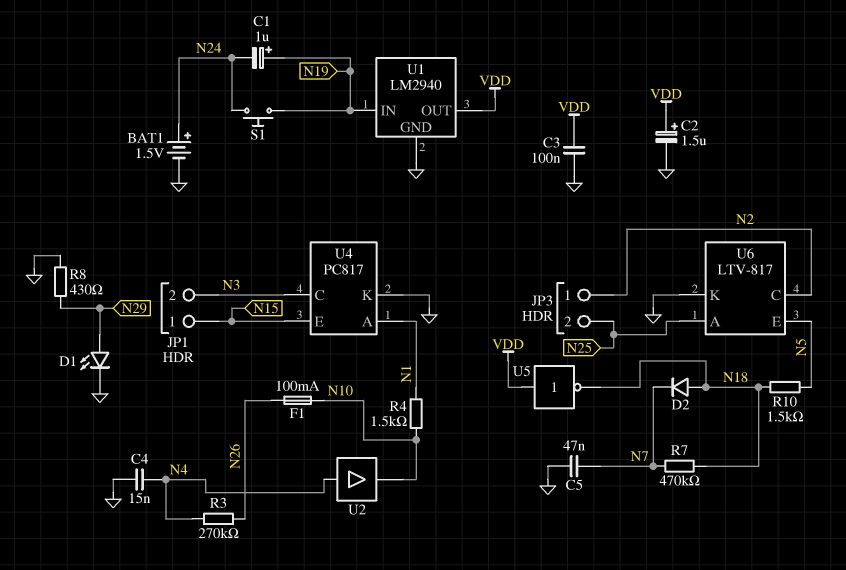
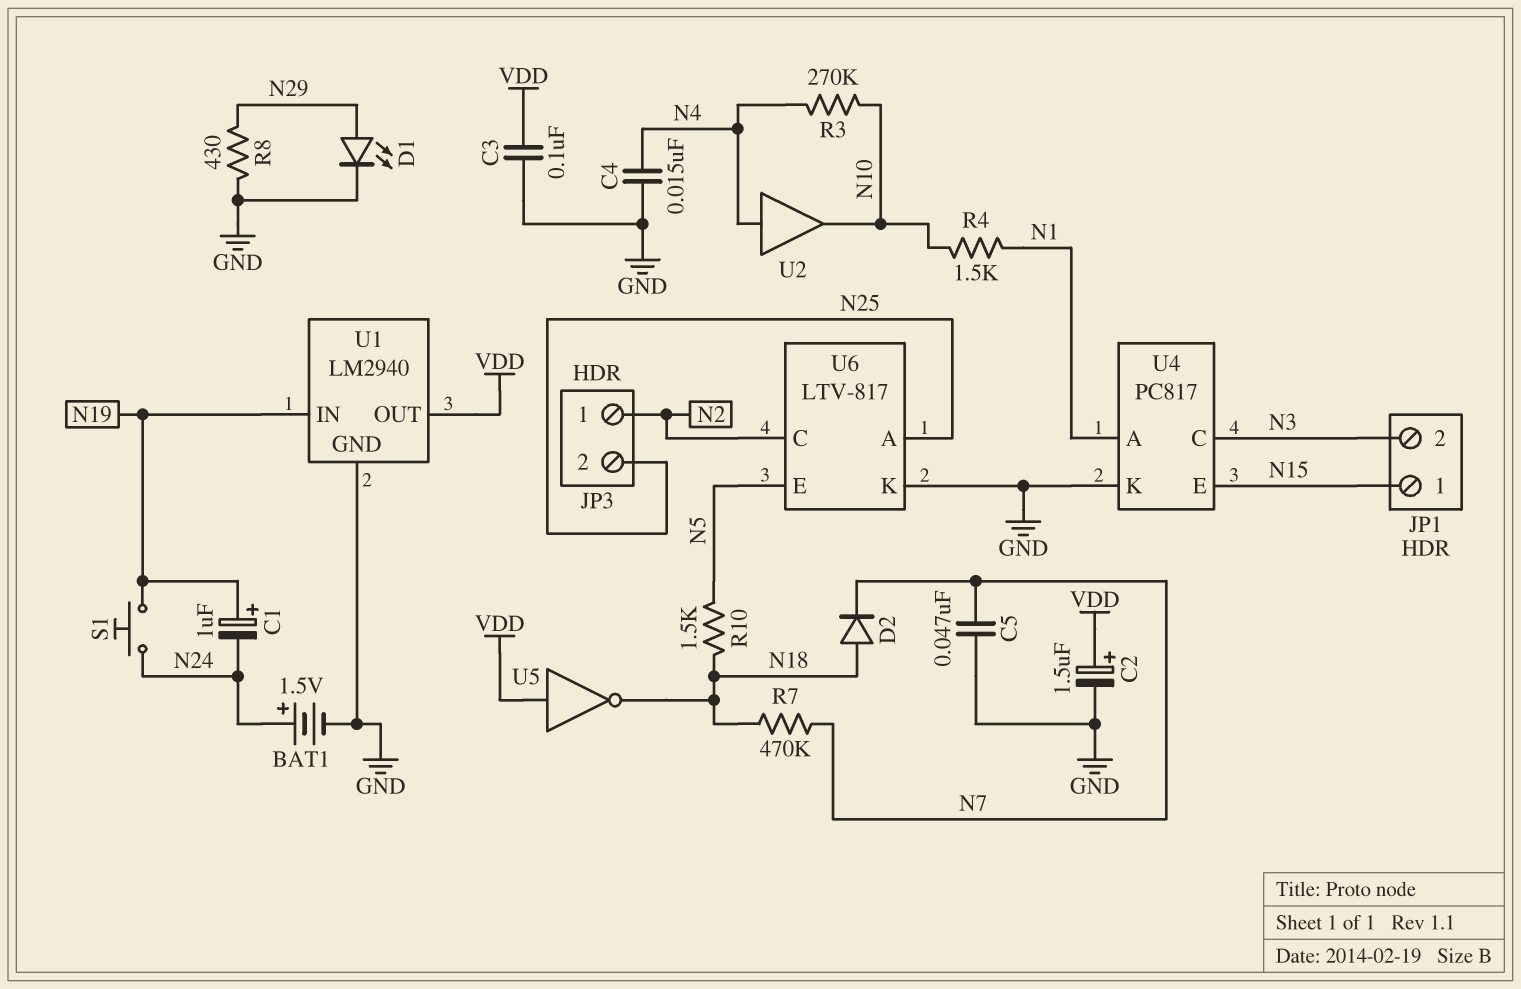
F1: 100mA (N10, N26) -> none
R3: 270k (N4, N26) -> 270k (N4, N10)

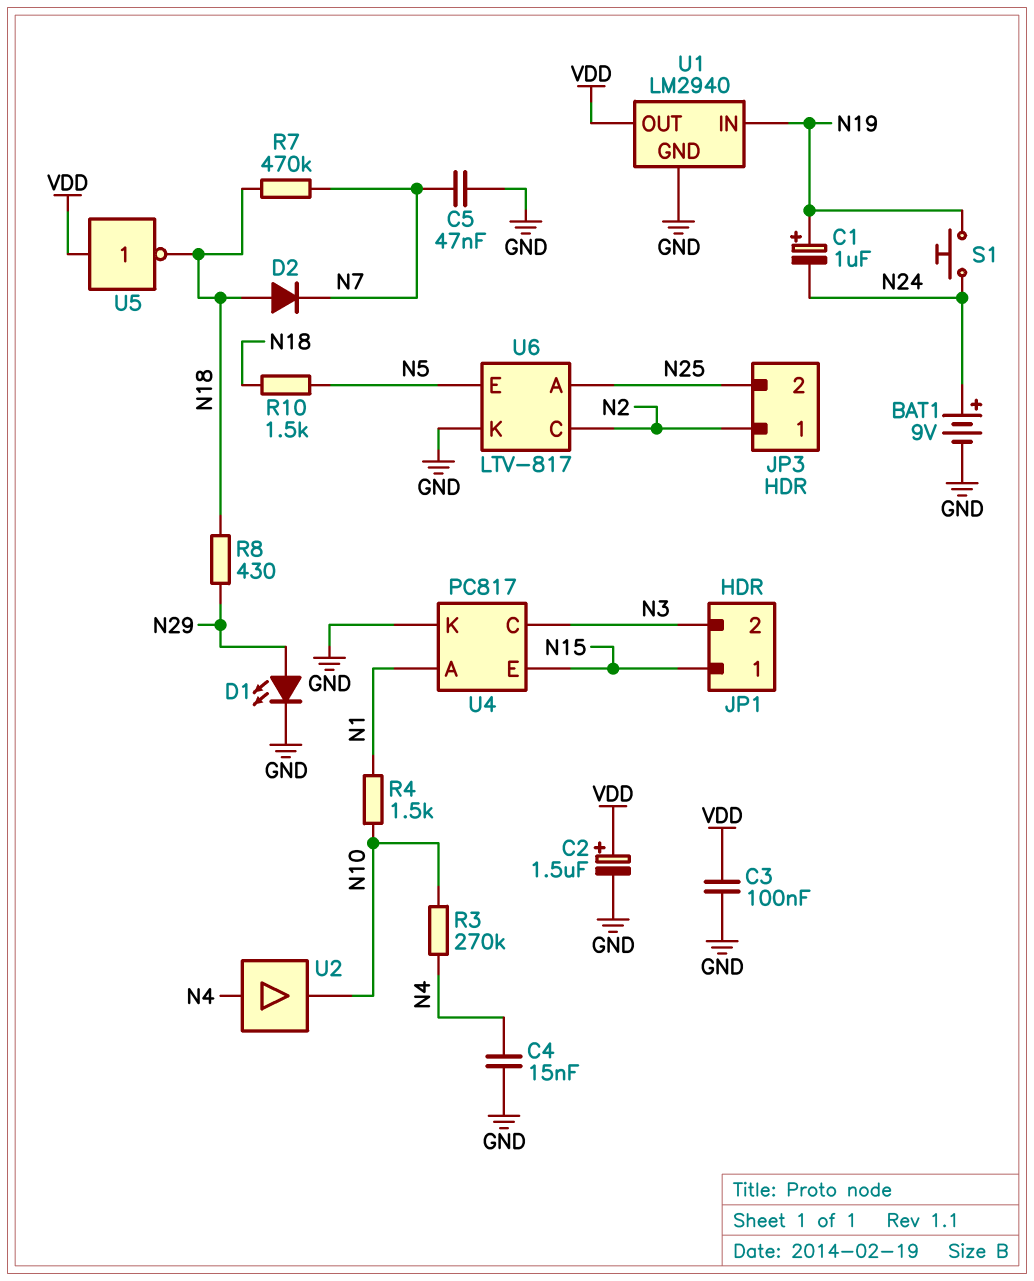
BAT1: 1.5V (plus N24, minus GND) -> 9V (plus N24, minus GND)
R8: 430 (GND, N29) -> 430 (N18, N29)

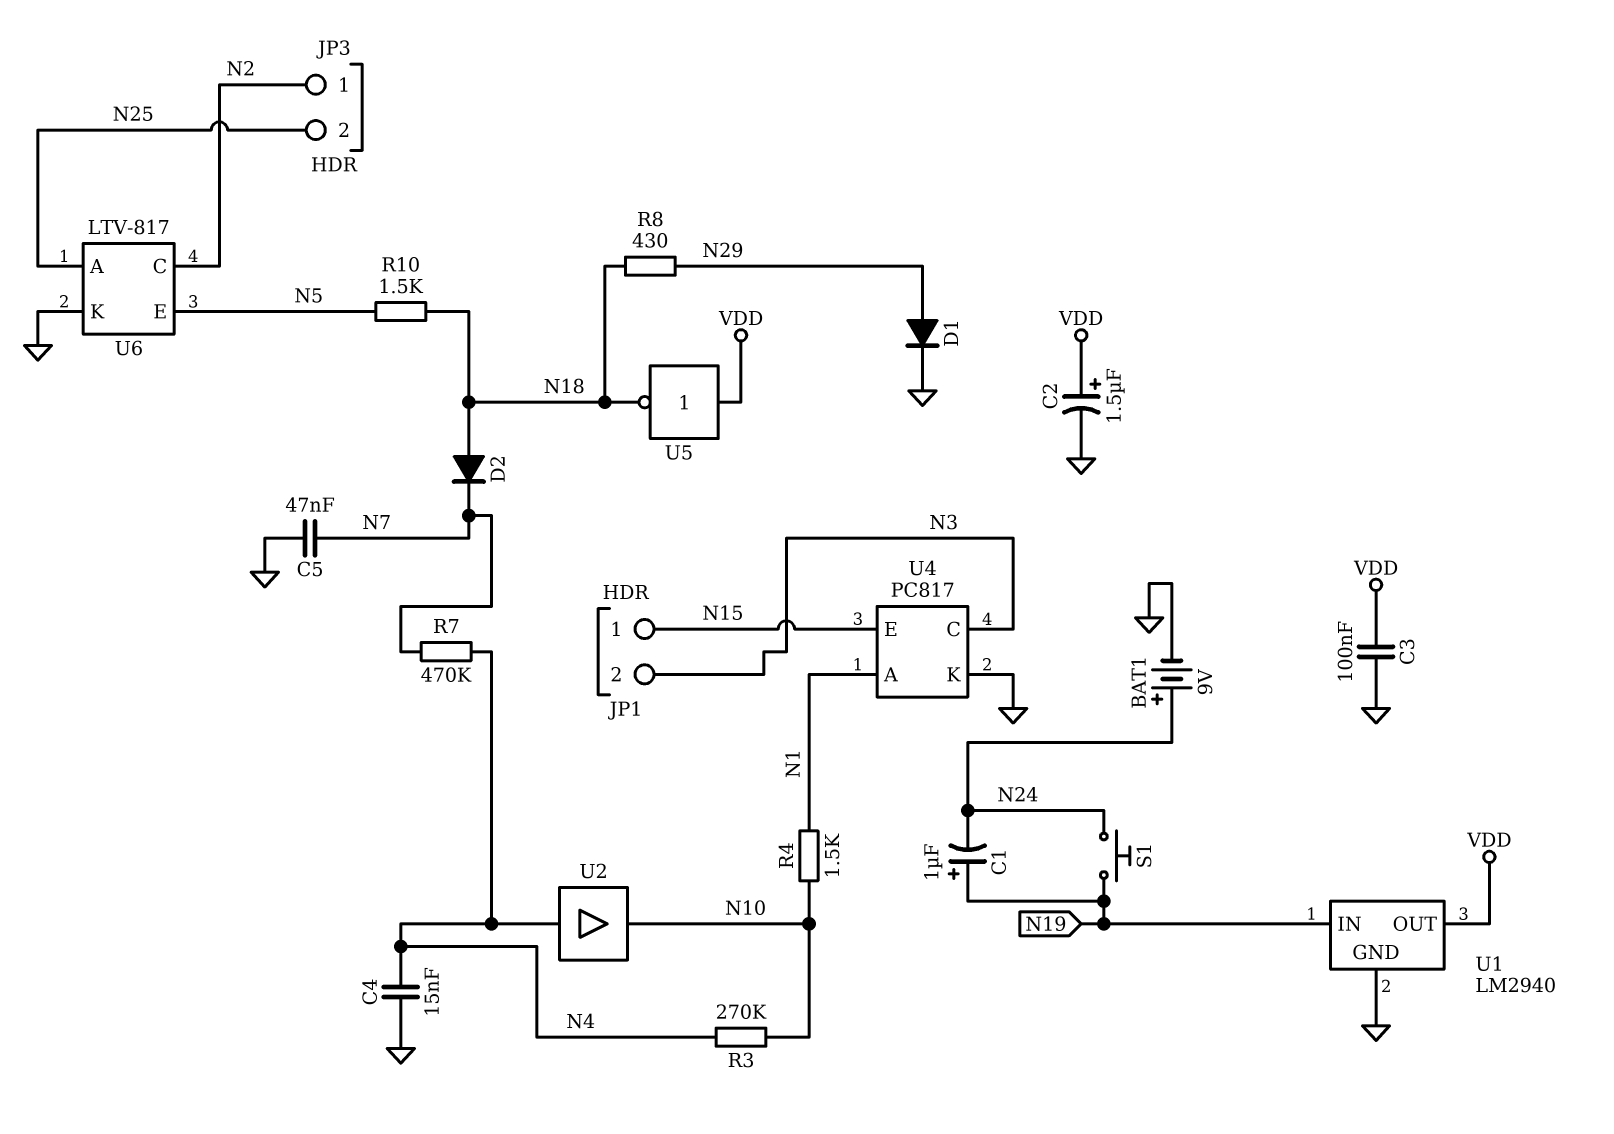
D1: LED (A N29, K GND) -> diode (A N29, K GND)
R7: 470k (N7, N18) -> 470k (N4, N7)

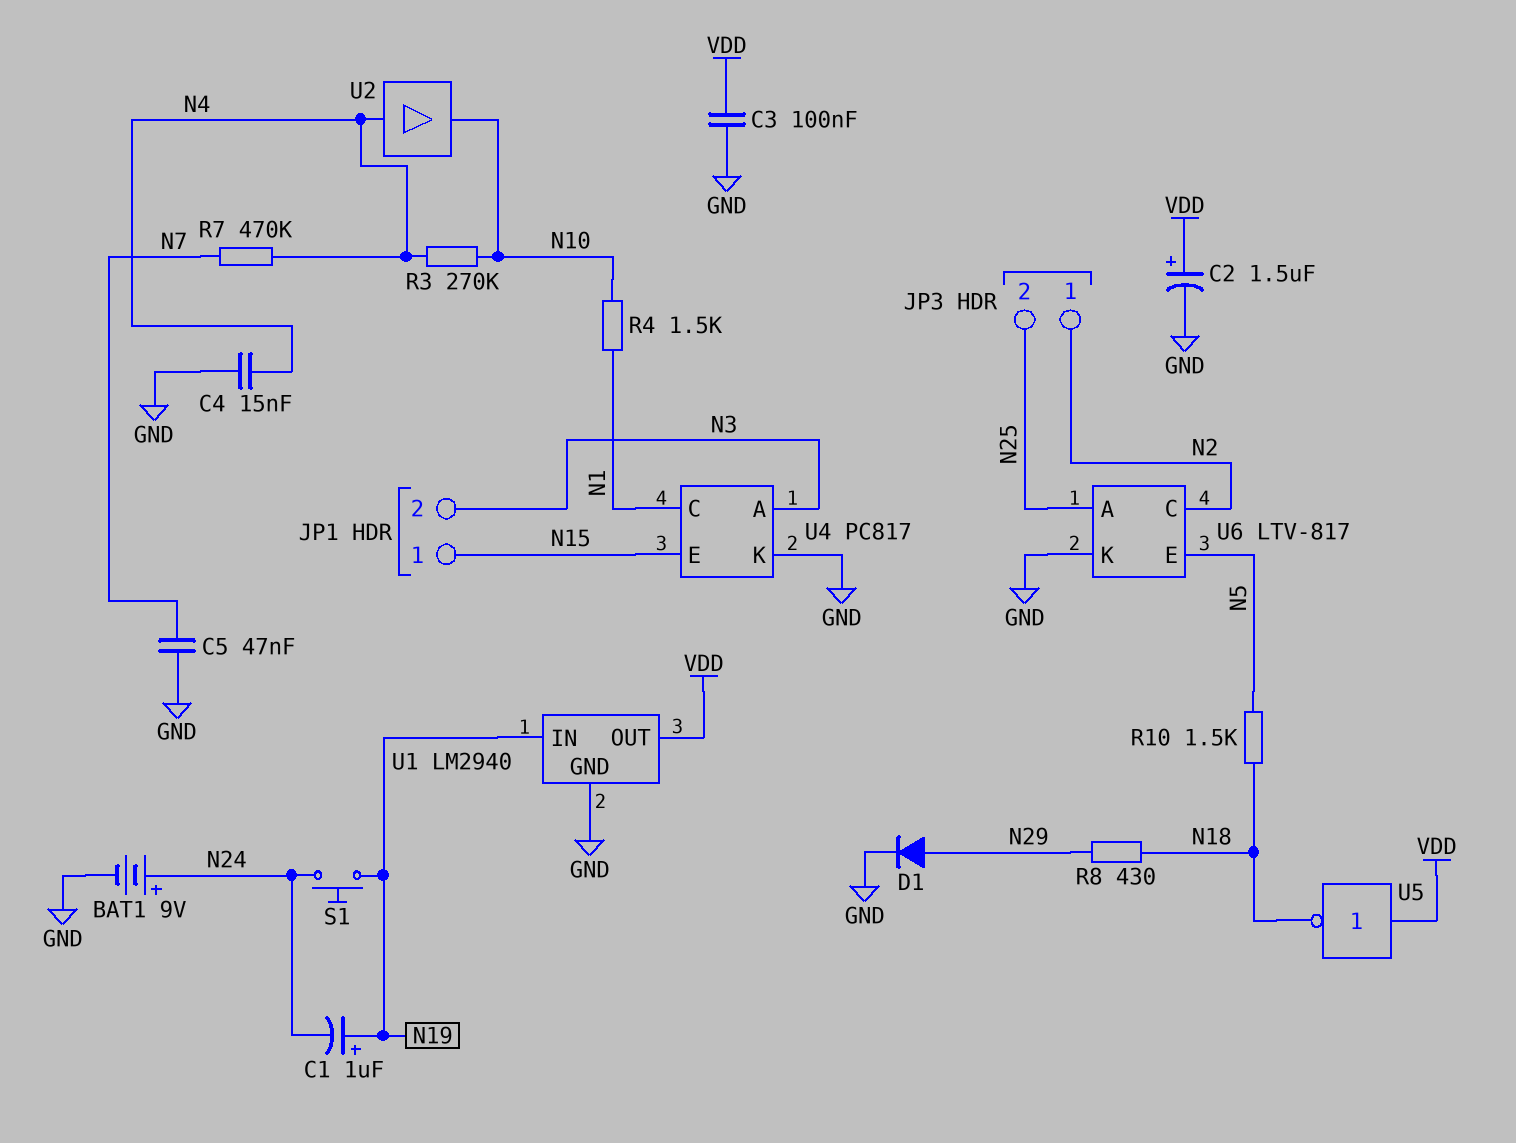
D2: diode (A N18, K N7) -> none
U4 pin A: N1 -> N3
U4 pin C: N3 -> N1

